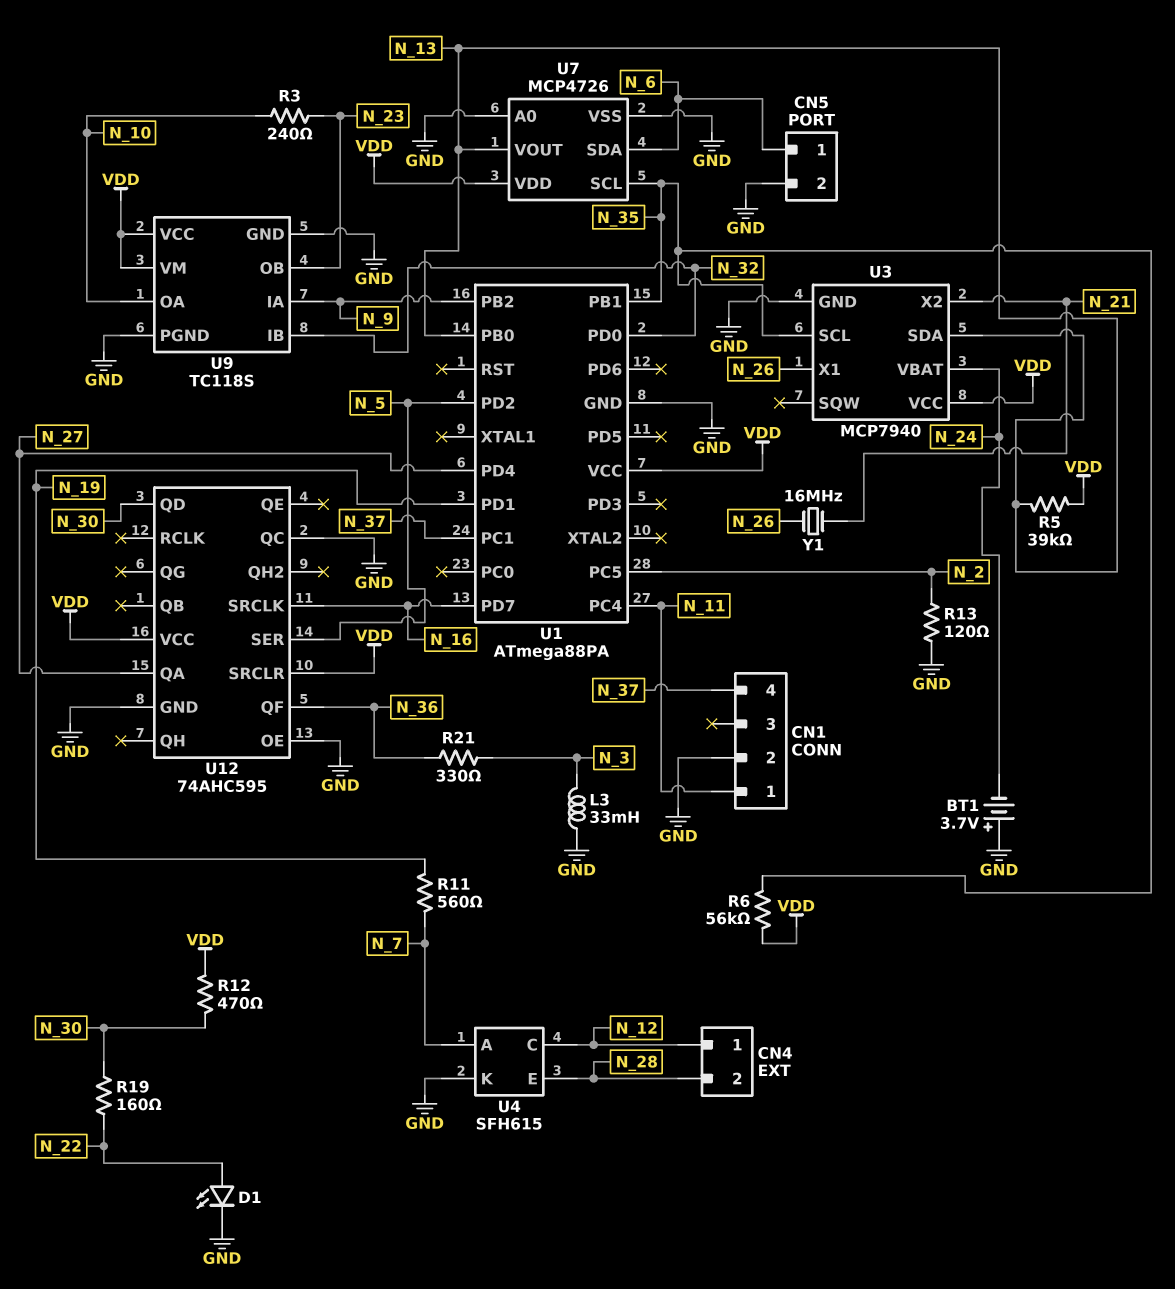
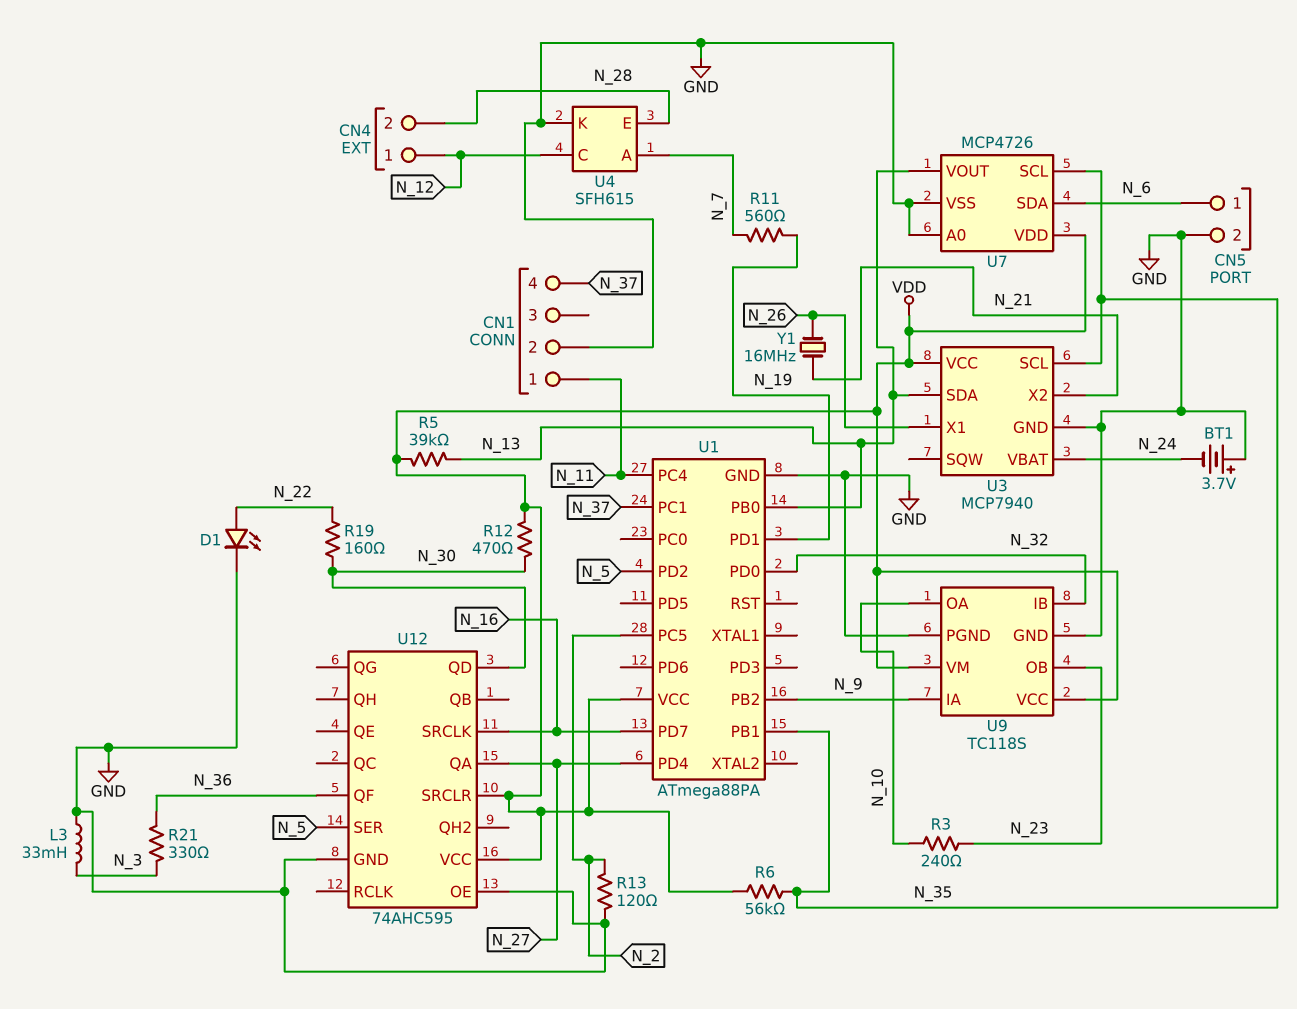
U12 pin QC: GND -> none

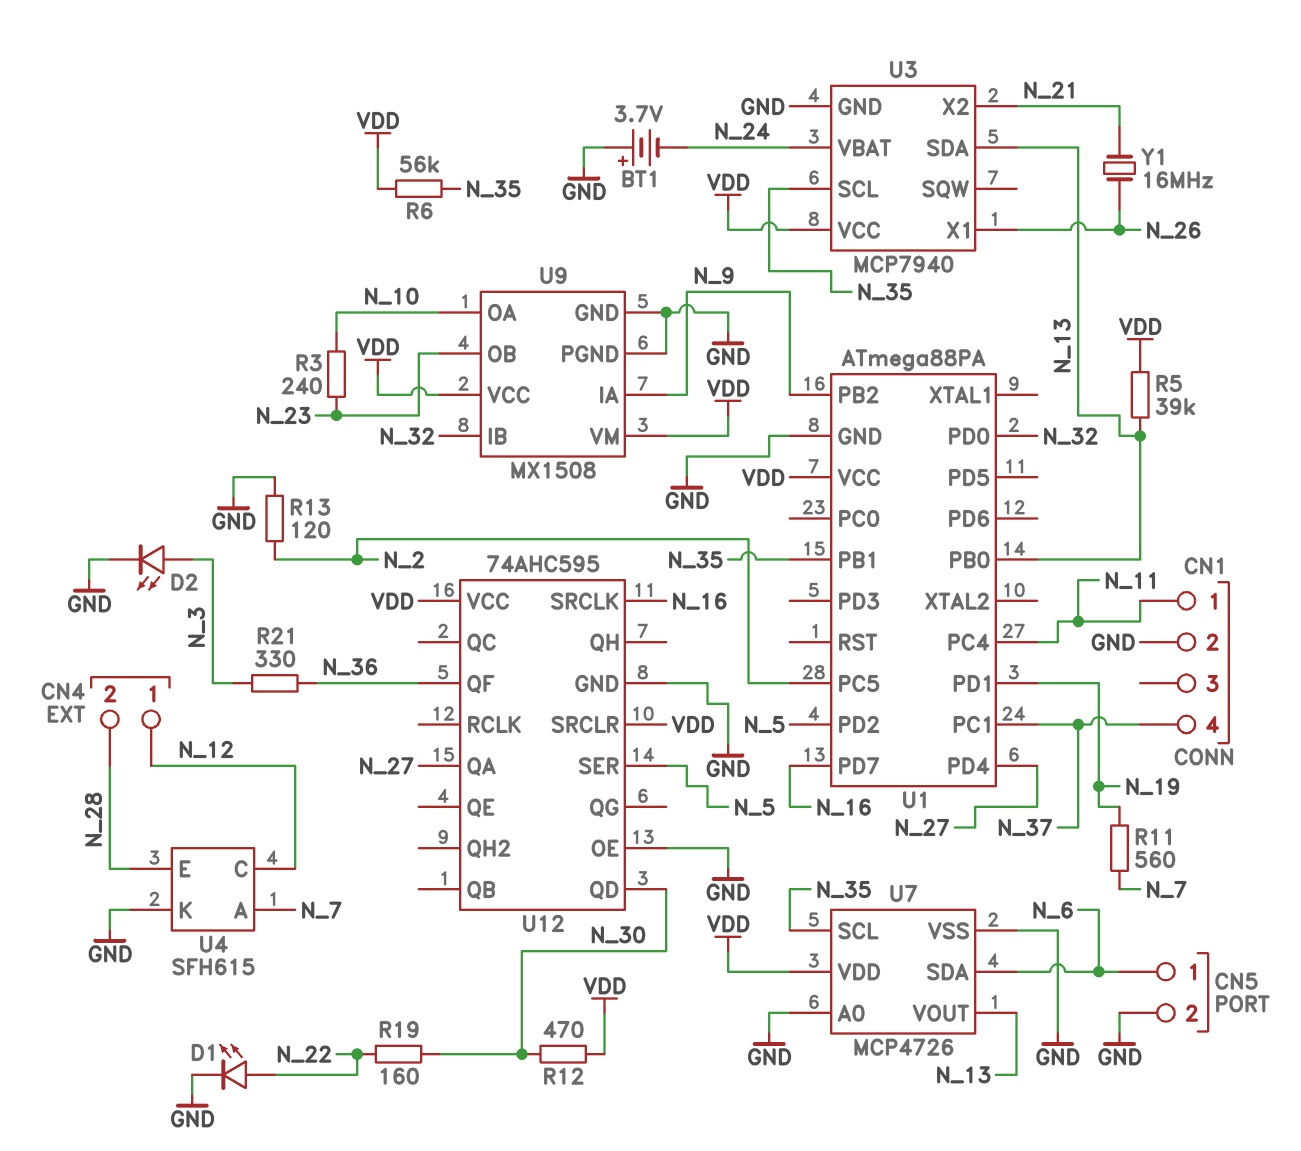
D2: none -> LED (A N_3, K GND)
L3: 33mH (GND, N_3) -> none
U9: TC118S -> MX1508

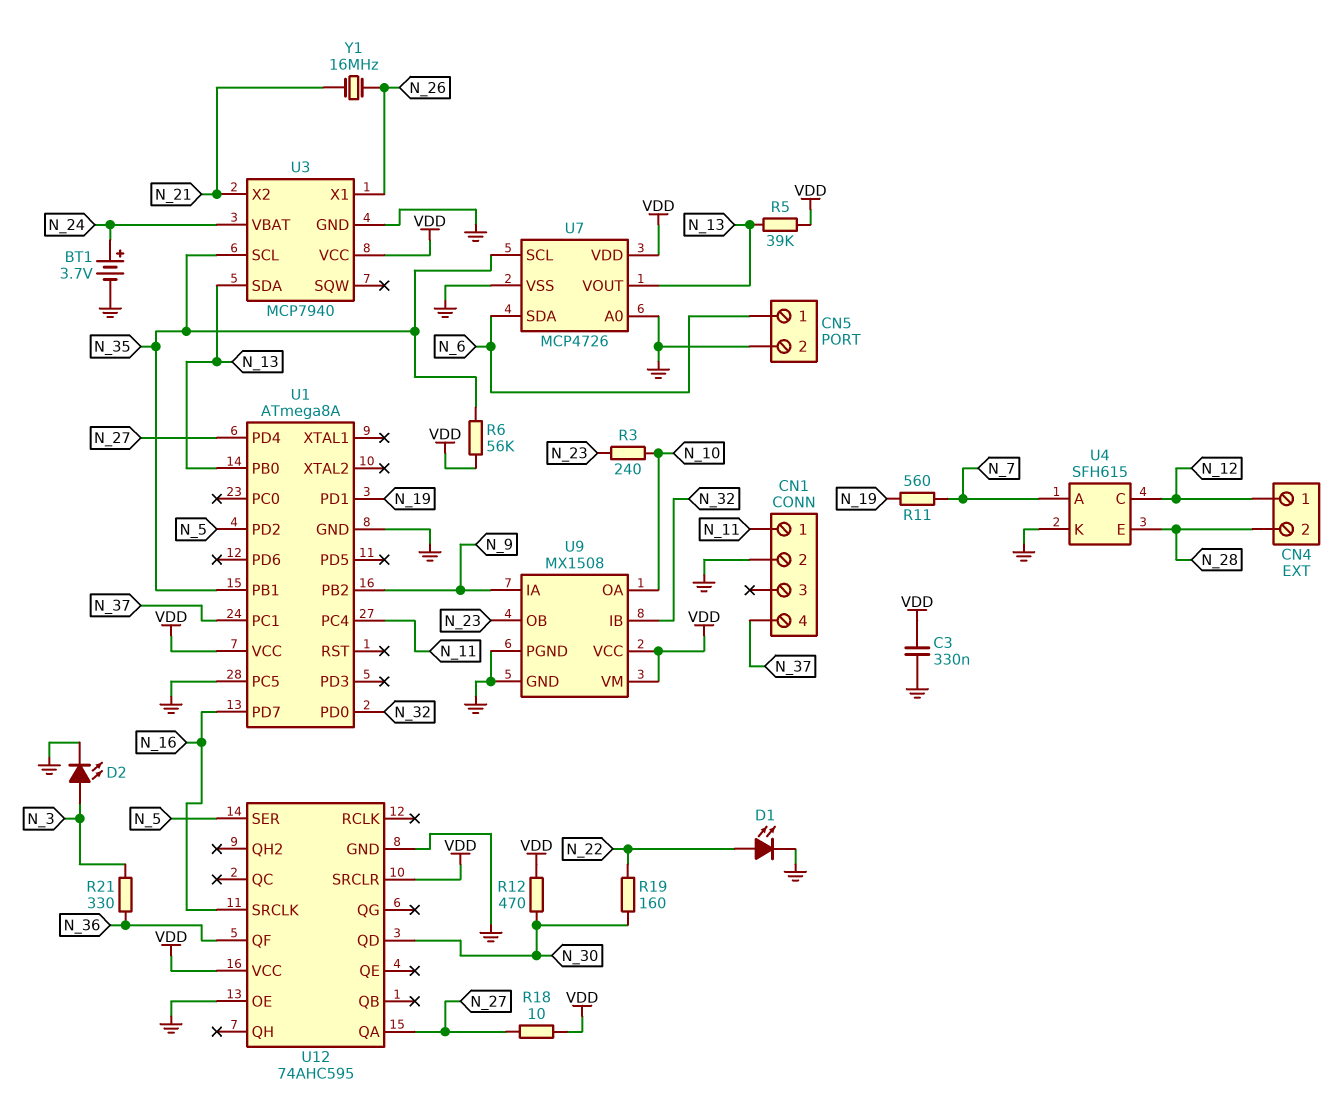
BT1: 3.7V (plus GND, minus N_24) -> 3.7V (plus N_24, minus GND)
C3: none -> 330nF (GND, VDD)
R13: 120 (GND, N_2) -> none
R18: none -> 10 (N_27, VDD)
U1: ATmega88PA -> ATmega8A
U1 pin PC5: N_2 -> GND

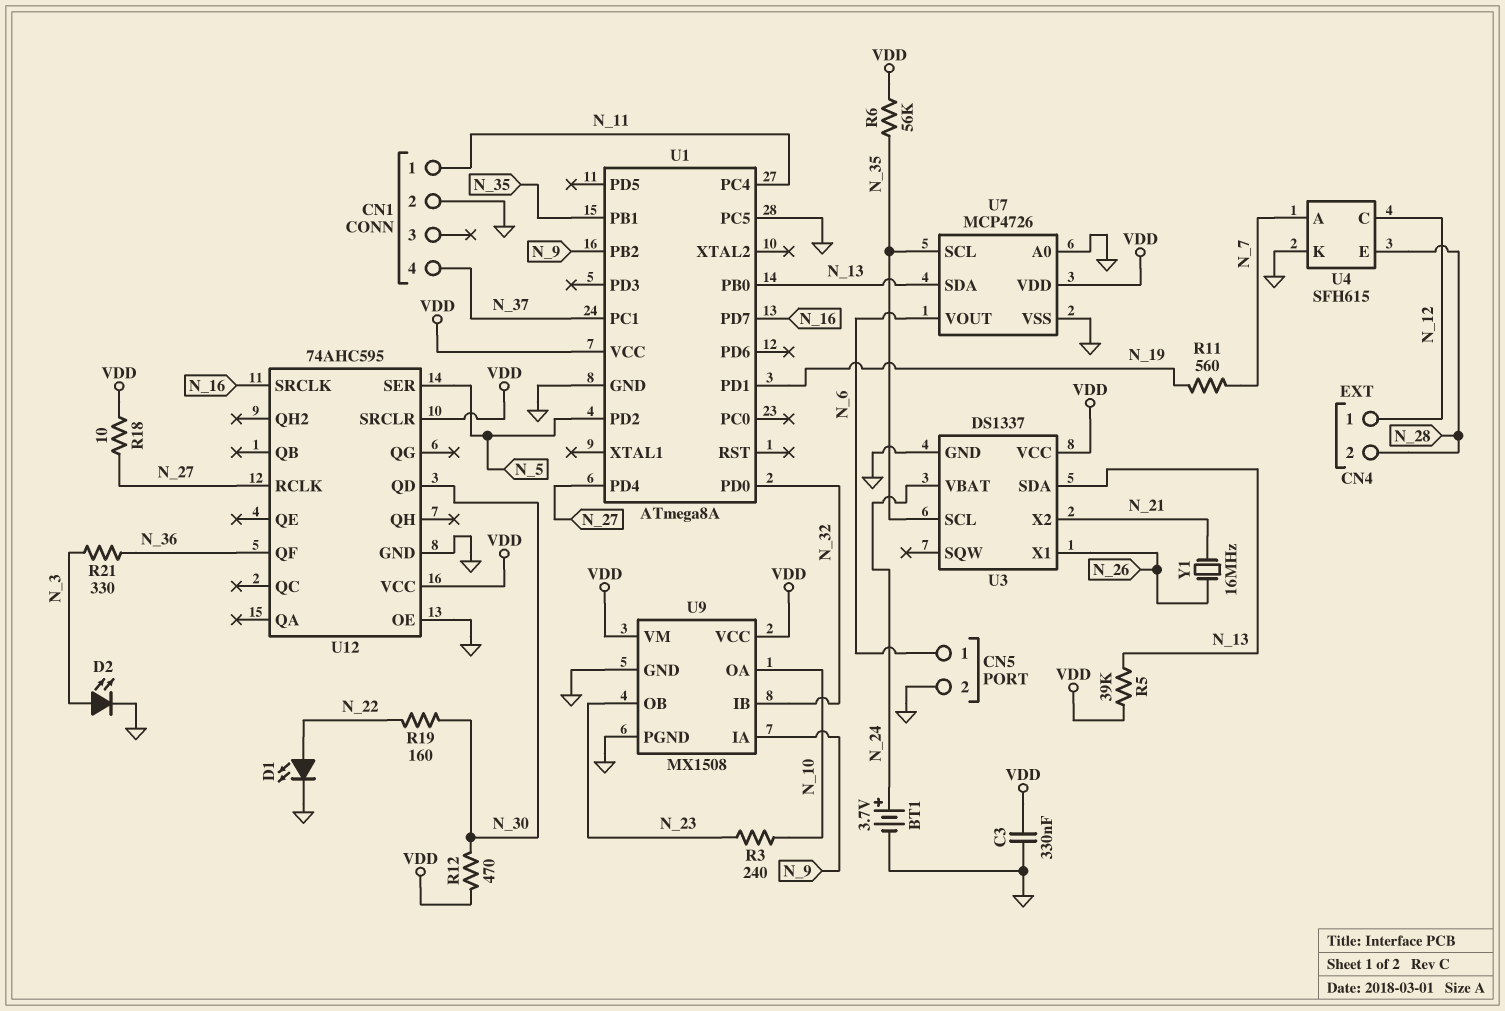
U3: MCP7940 -> DS1337
U7 pin SDA: N_6 -> N_13
U7 pin VOUT: N_13 -> N_6
U12 pin QA: N_27 -> none
U12 pin RCLK: none -> N_27

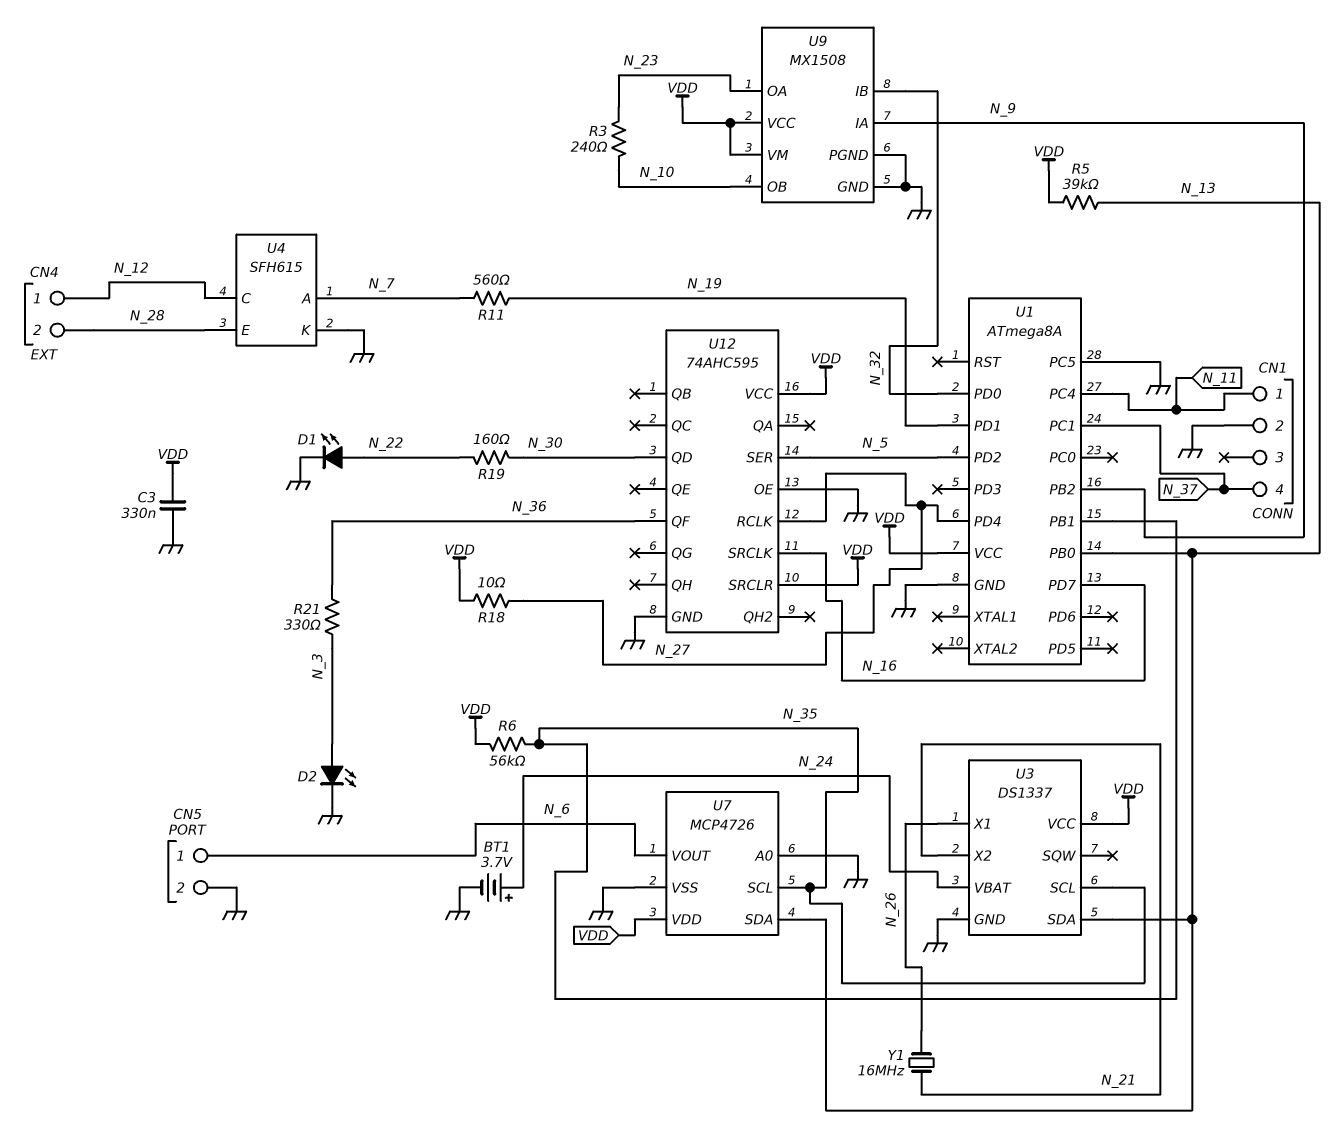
R12: 470 (N_30, VDD) -> none
U9 pin OA: N_10 -> N_23
U9 pin OB: N_23 -> N_10

